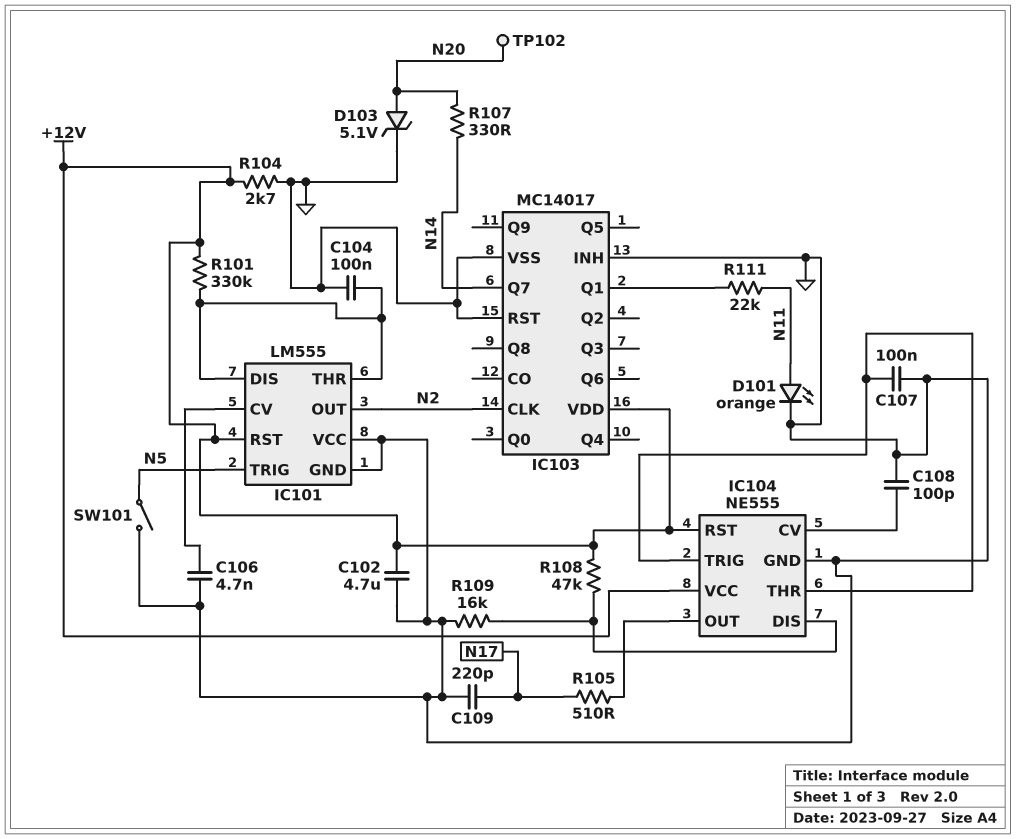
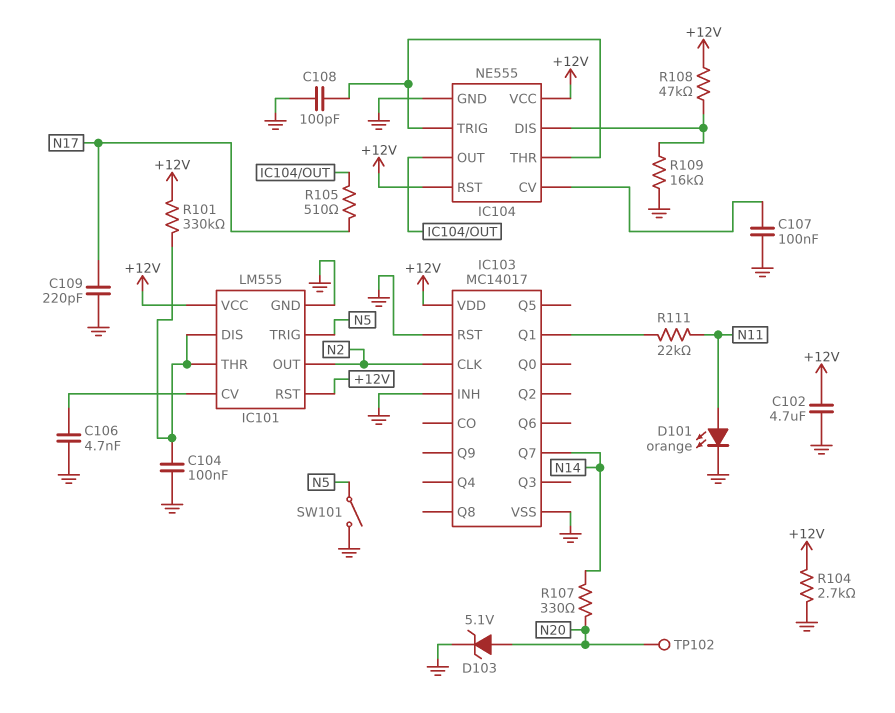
C107: 100nF (GND, IC104/THR) -> 100nF (GND, IC104/CV)
C108: 100pF (GND, IC104/CV) -> 100pF (GND, IC104/THR)
IC101 pin VCC: GND -> +12V

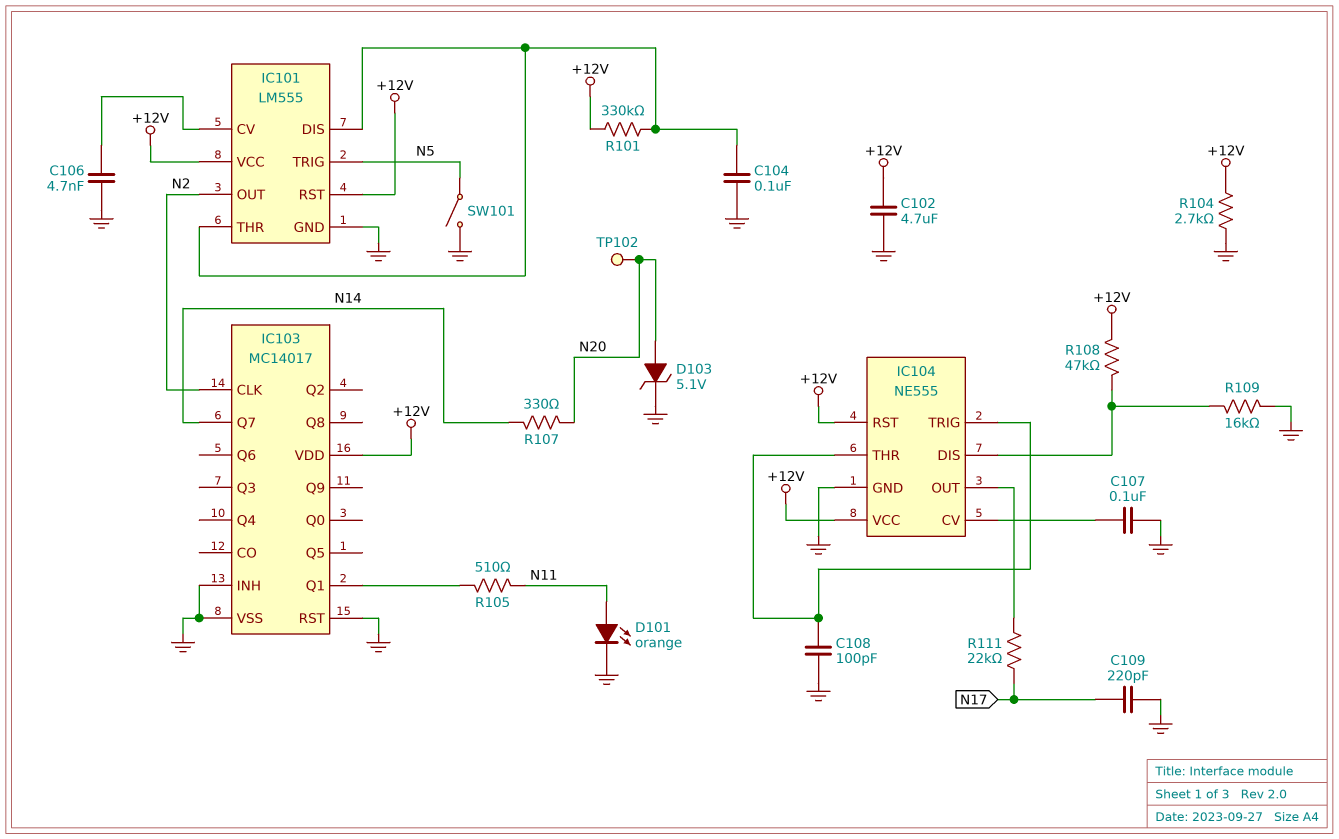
R105: 510 (IC104/OUT, N17) -> 510 (IC103/Q1, N11)
R111: 22k (IC103/Q1, N11) -> 22k (IC104/OUT, N17)

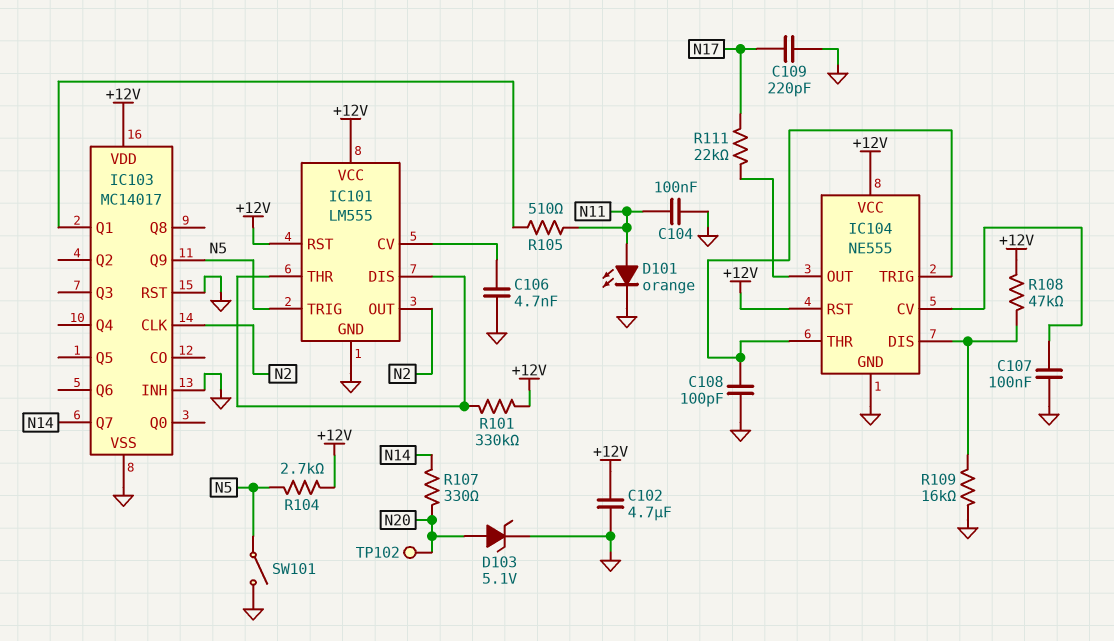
C104: 100nF (GND, IC101/DIS) -> 100nF (GND, N11)
IC103 pin Q9: none -> N5
R104: 2.7k (+12V, GND) -> 2.7k (+12V, N5)

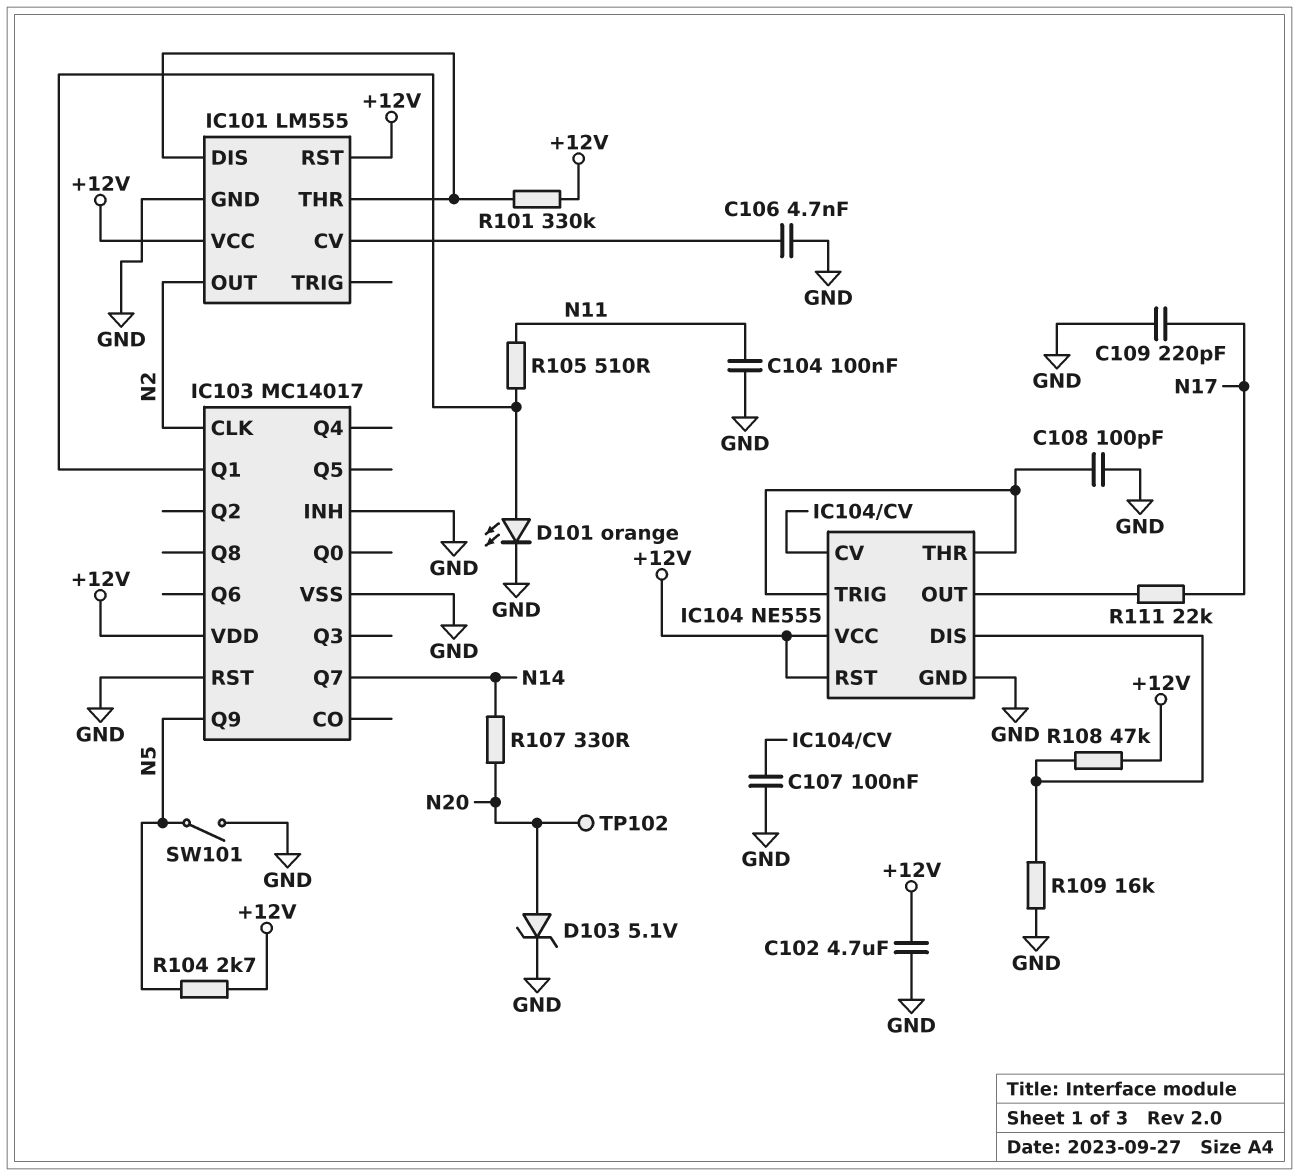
D101: LED orange (A N11, K GND) -> LED orange (A IC103/Q1, K GND)
IC101 pin TRIG: N5 -> none

